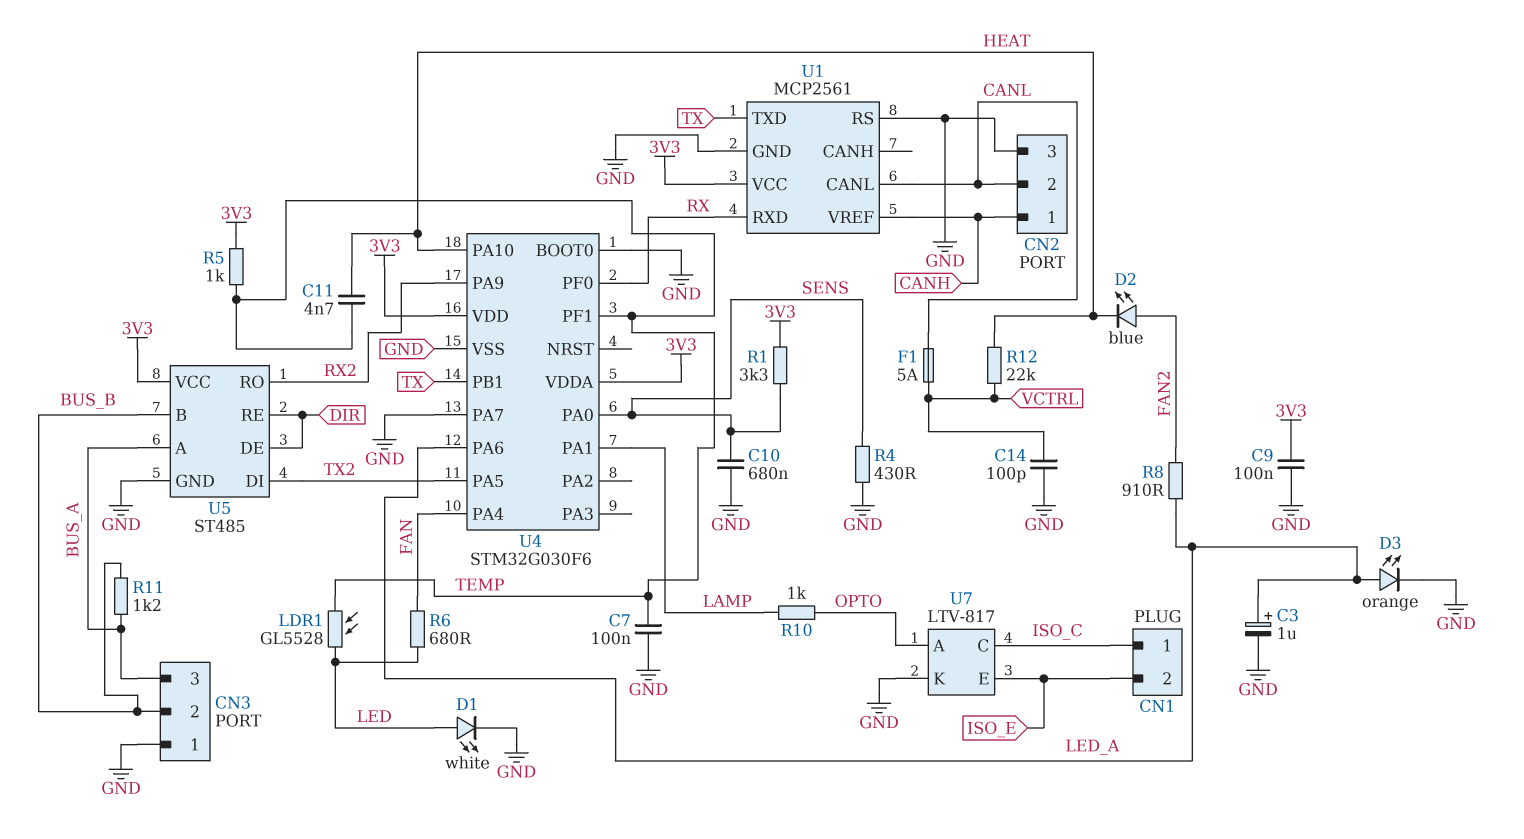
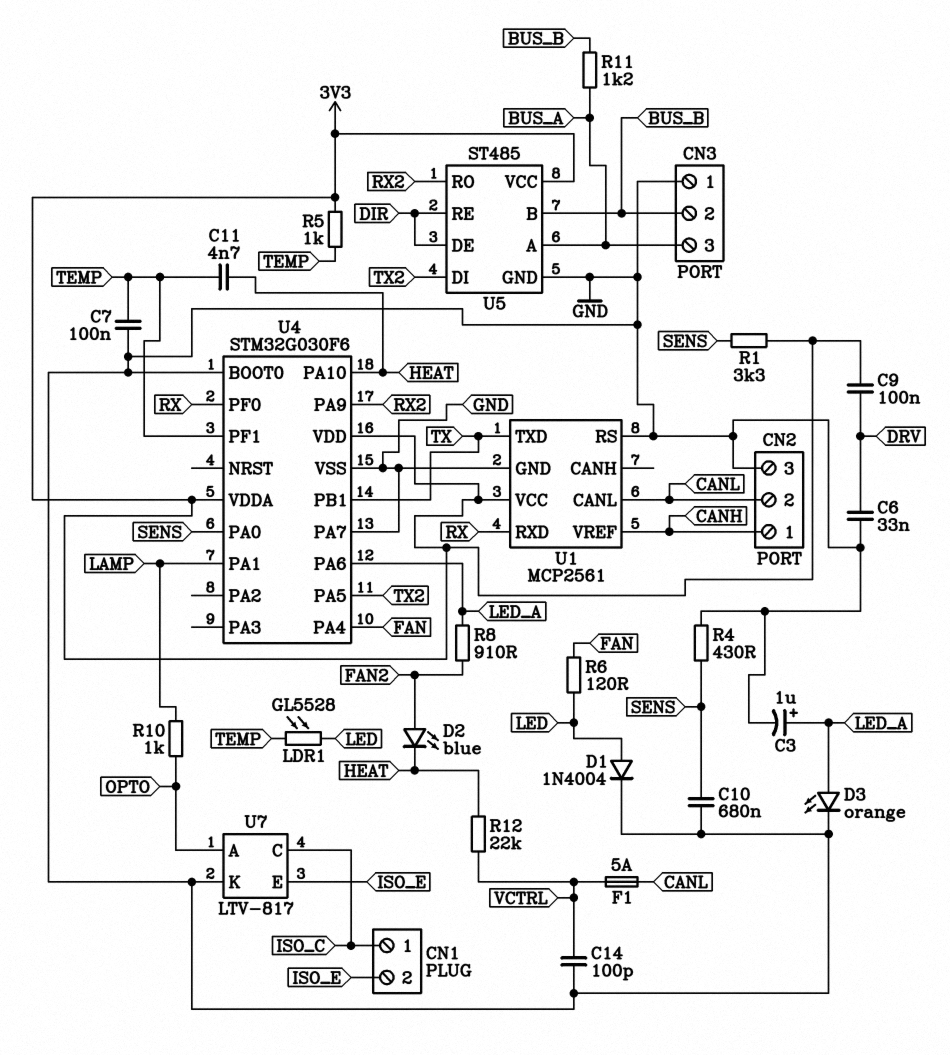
C6: none -> 33nF (DRV, GND)
C9: 100nF (3V3, GND) -> 100nF (3V3, DRV)
D1: LED white (A LED, K GND) -> diode 1N4004 (A LED, K GND)
R6: 680 (FAN, LED) -> 120 (FAN, LED)

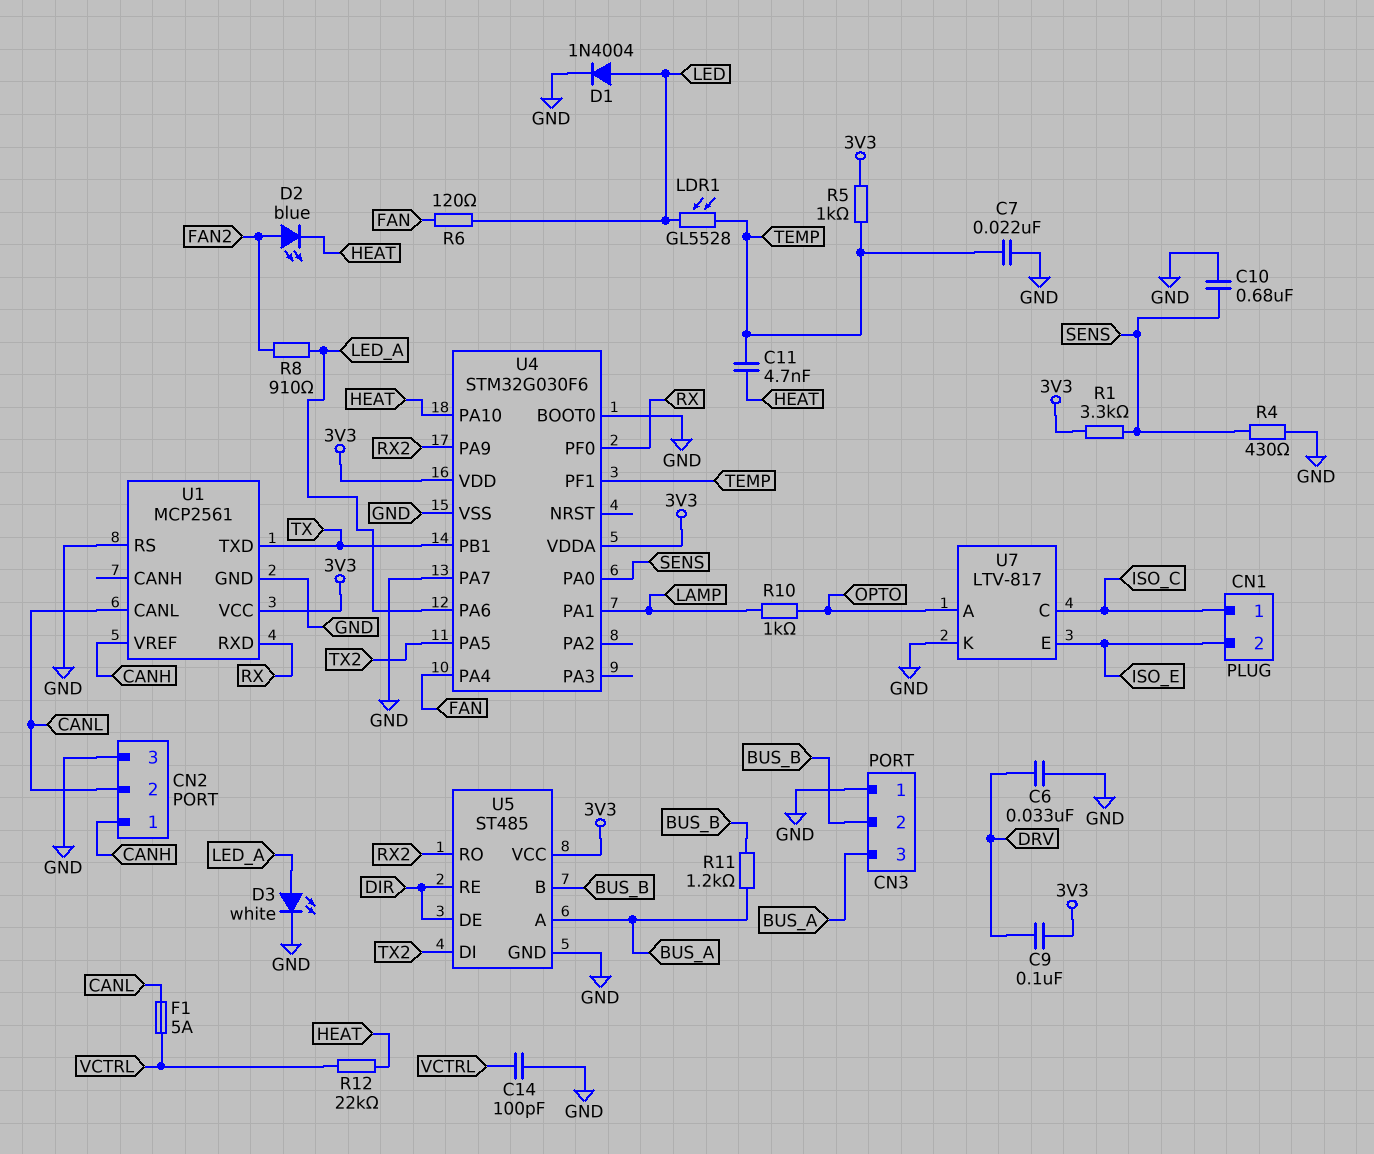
C3: 1uF (plus LED_A, minus GND) -> none
C7: 100nF (GND, TEMP) -> 22nF (GND, TEMP)
D3: LED orange (A LED_A, K GND) -> LED white (A LED_A, K GND)

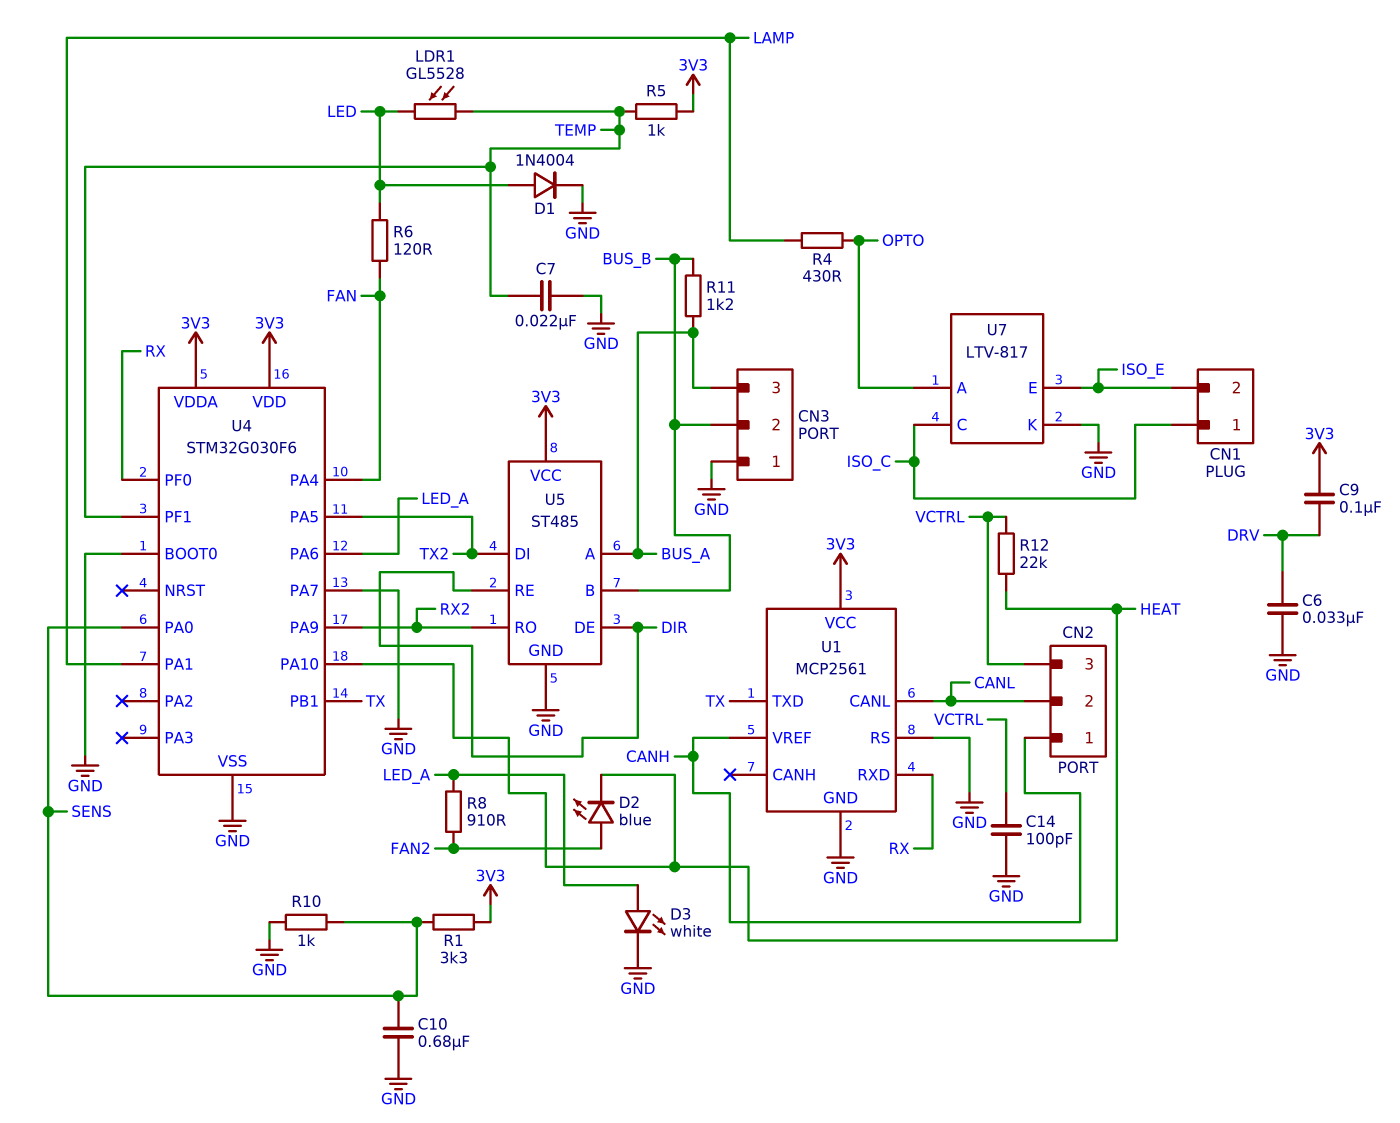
C11: 4.7nF (HEAT, TEMP) -> none
CN2 pin 3: GND -> VCTRL
F1: 5A (CANL, VCTRL) -> none
R4: 430 (GND, SENS) -> 430 (LAMP, OPTO)
R10: 1k (LAMP, OPTO) -> 1k (GND, SENS)

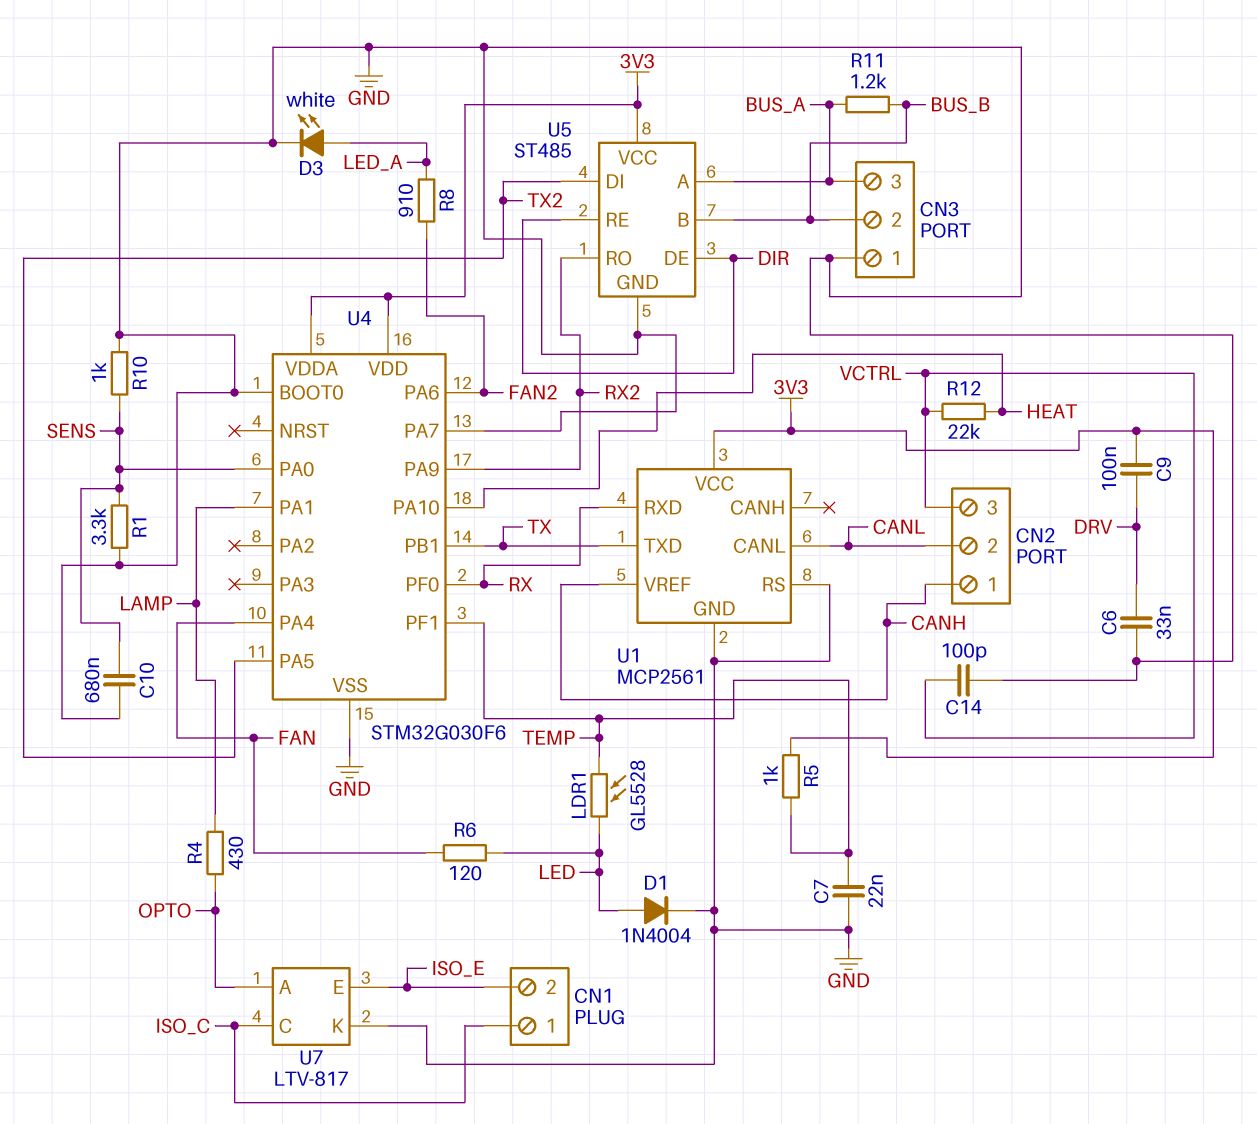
D2: LED blue (A FAN2, K HEAT) -> none
R1: 3.3k (3V3, SENS) -> 3.3k (GND, SENS)
U4 pin PA6: LED_A -> FAN2

